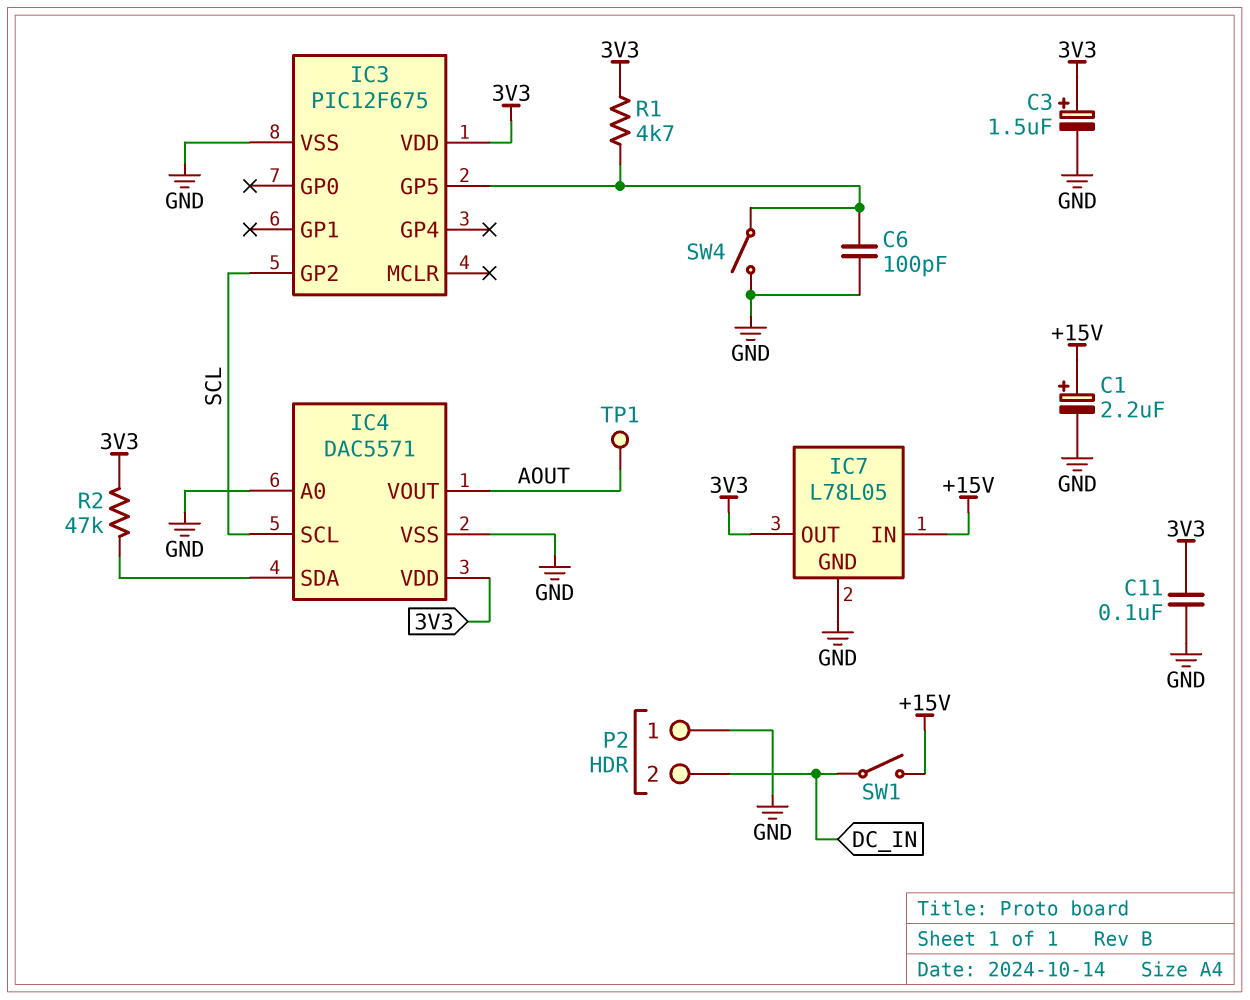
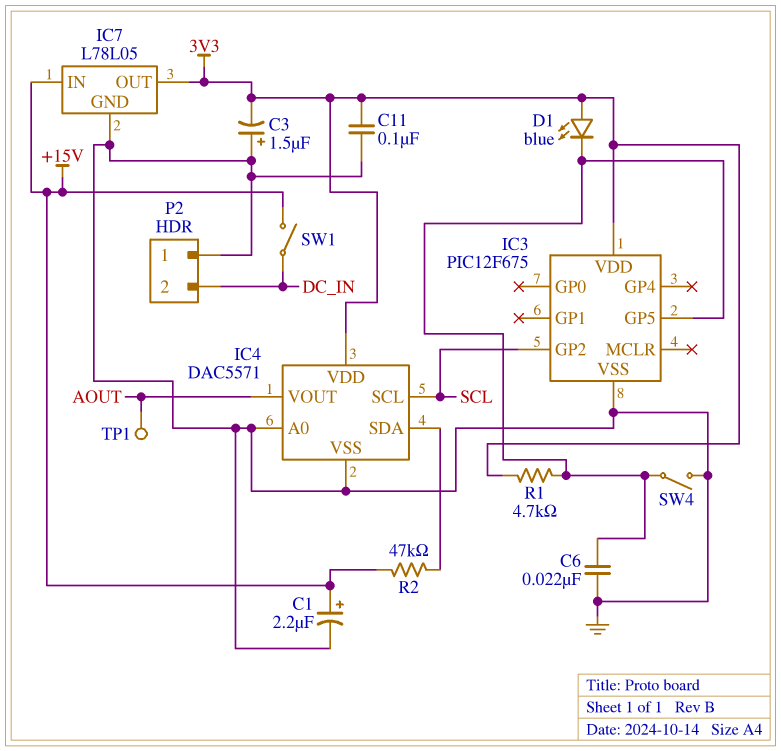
C3: 1.5uF (plus 3V3, minus GND) -> 1.5uF (plus GND, minus 3V3)
C6: 100pF (GND, IC3/GP5) -> 22nF (GND, IC3/GP5)
D1: none -> LED blue (A 3V3, K IC3/GP5)
R2: 47k (3V3, IC4/SDA) -> 47k (+15V, IC4/SDA)

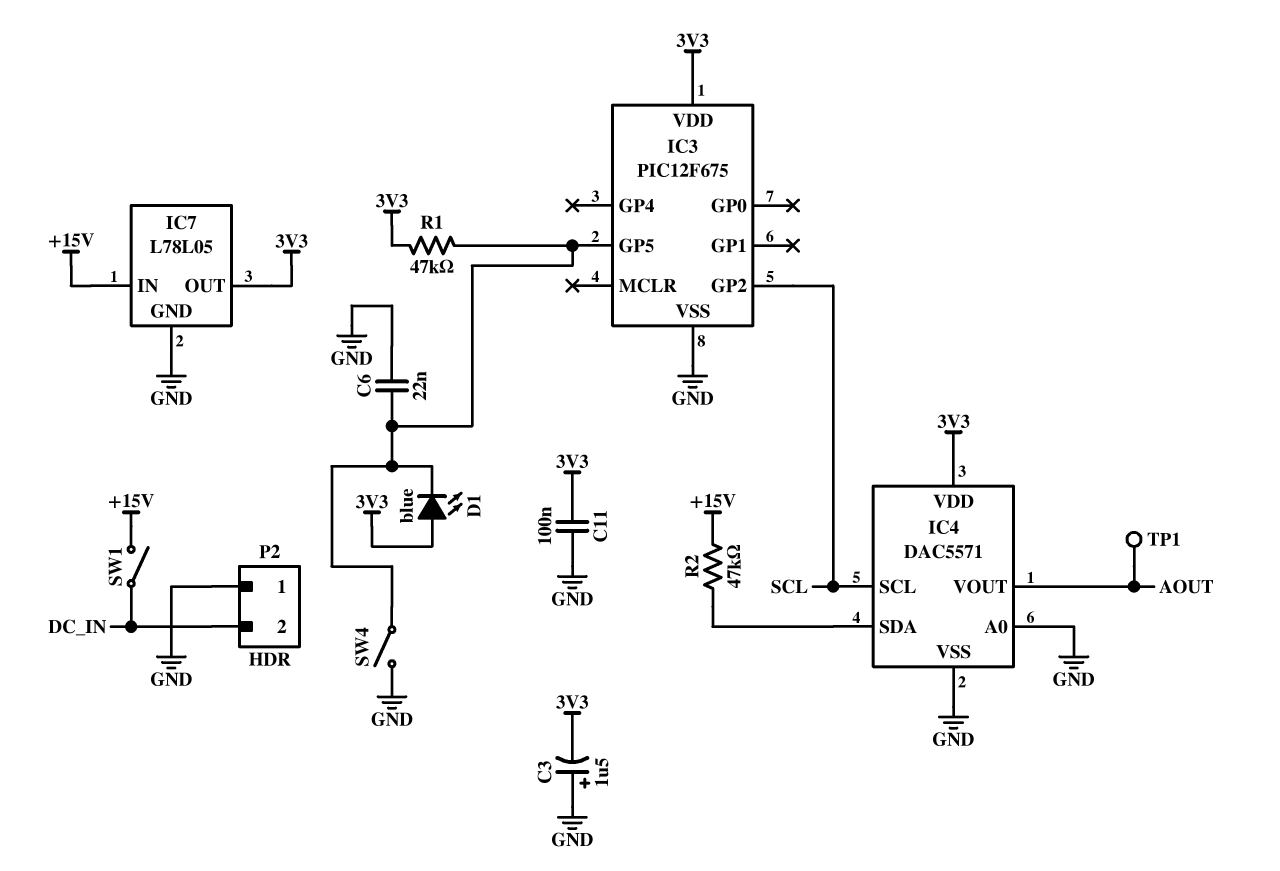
C1: 2.2uF (plus +15V, minus GND) -> none
R1: 4.7k (3V3, IC3/GP5) -> 47k (3V3, IC3/GP5)

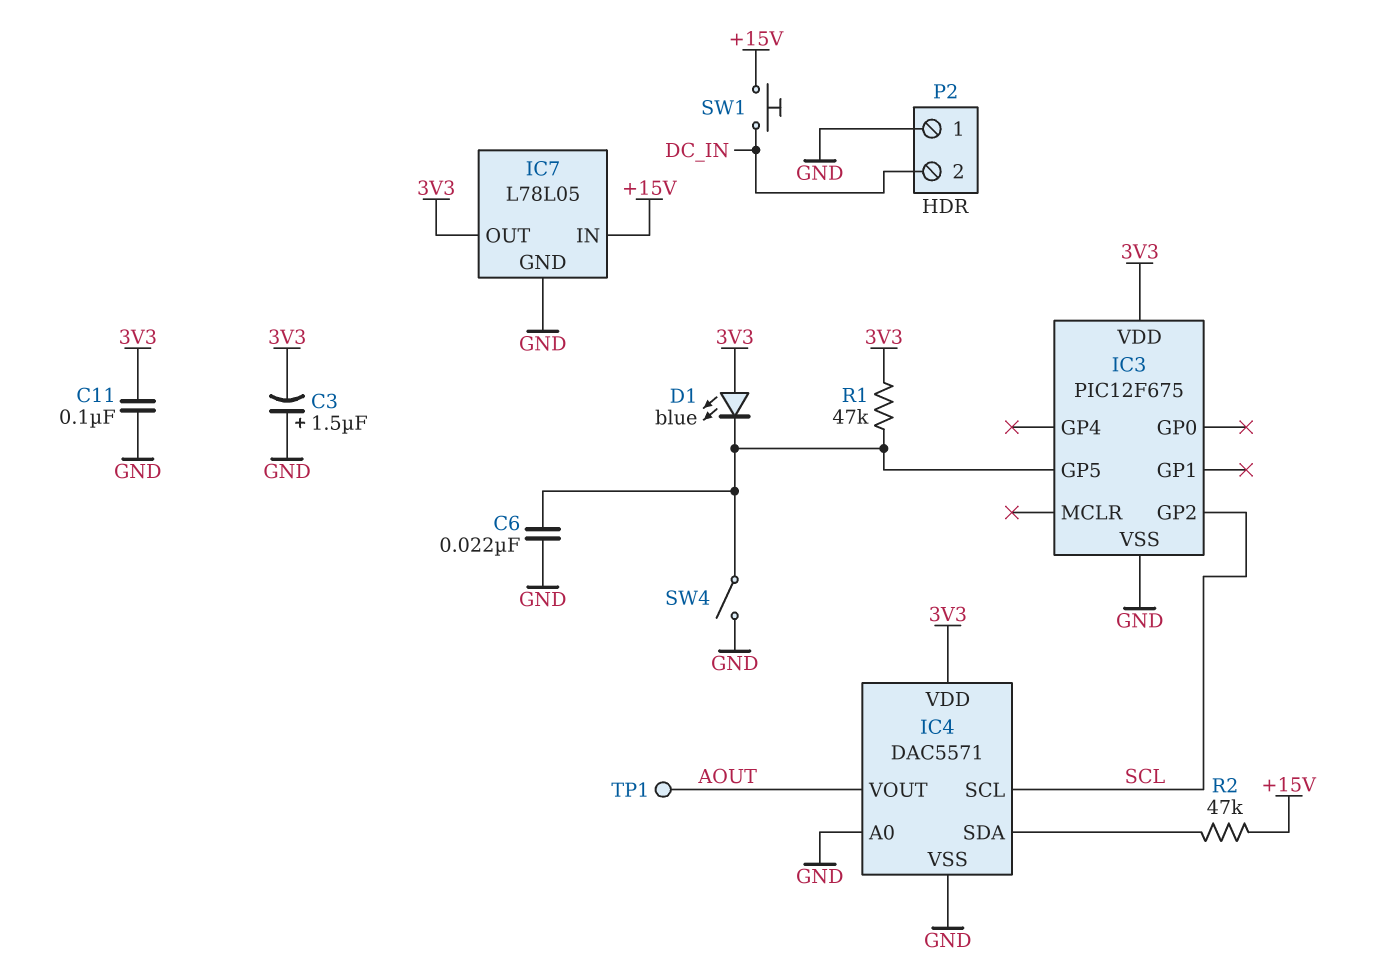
SW1: switch (+15V, DC_IN) -> button (+15V, DC_IN)

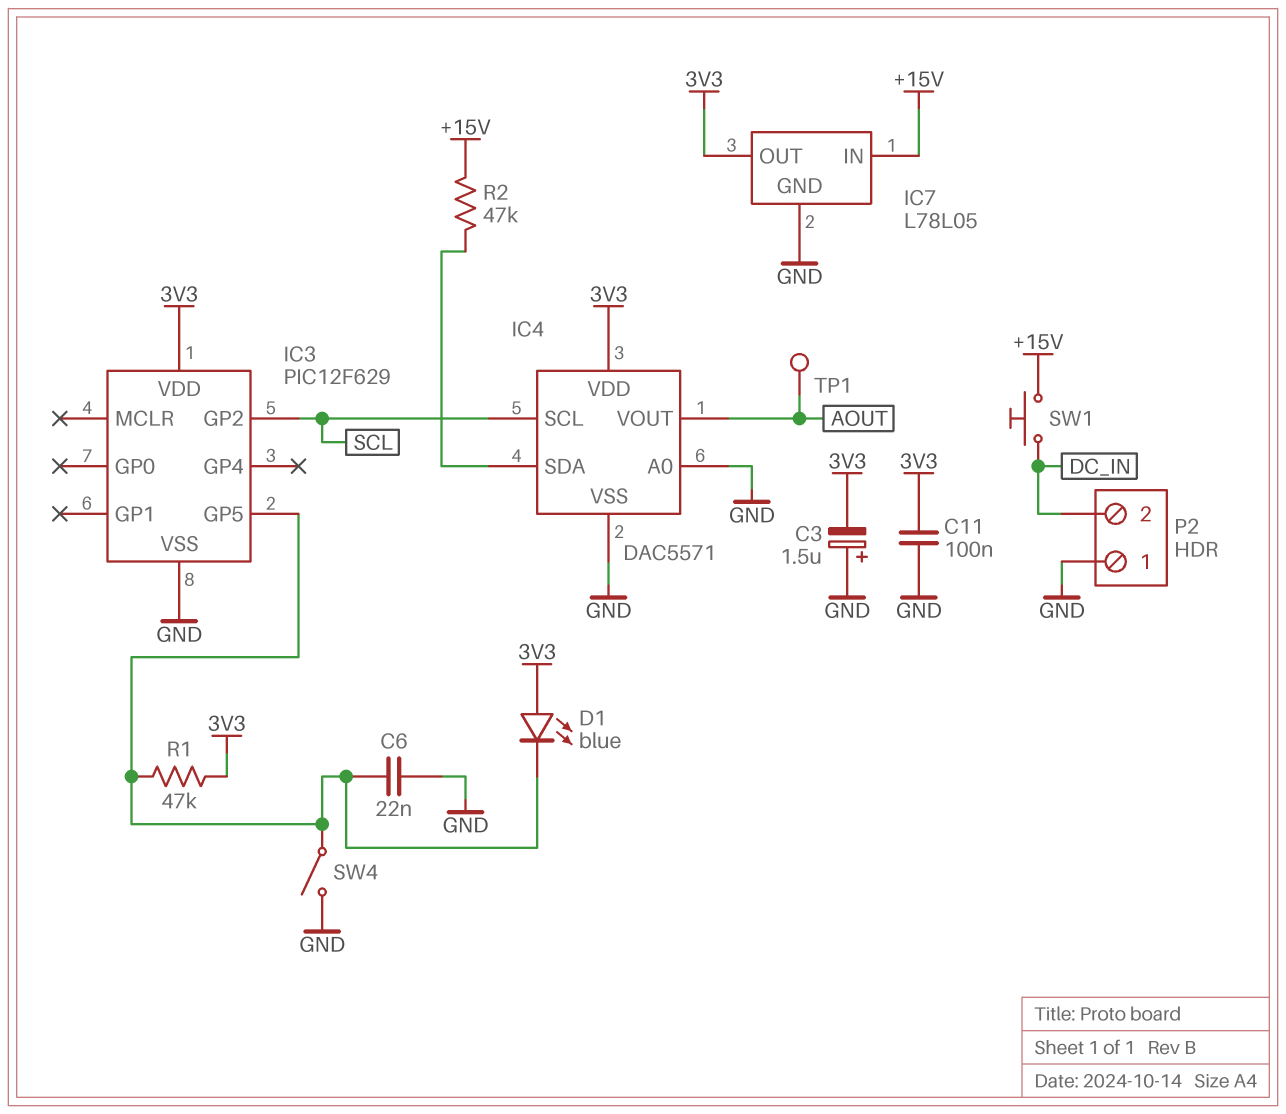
IC3: PIC12F675 -> PIC12F629

